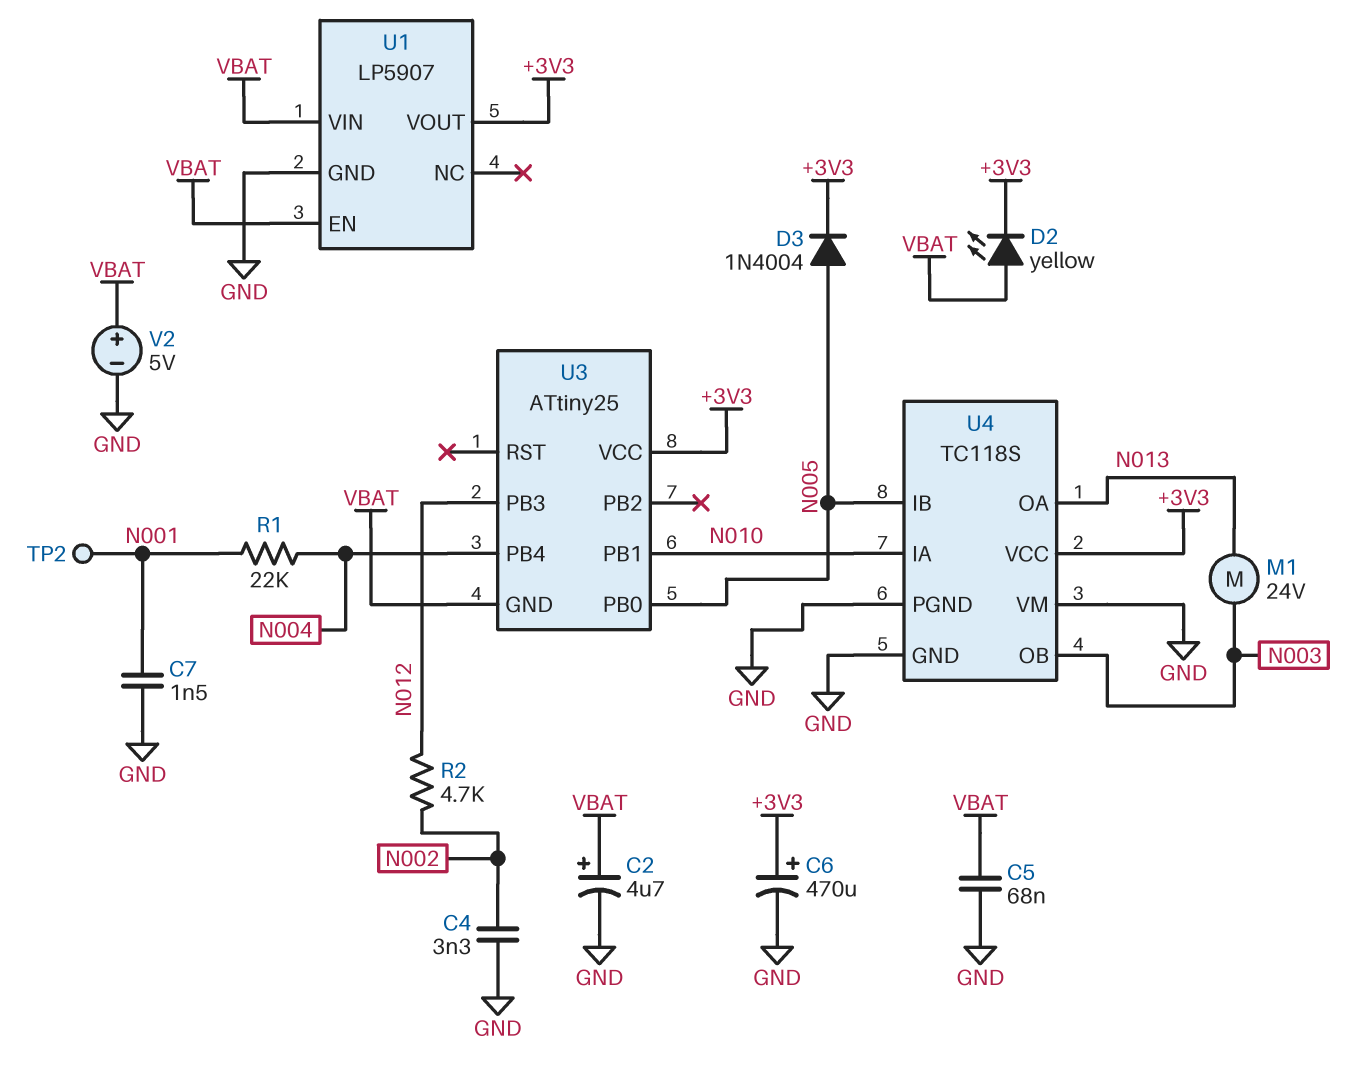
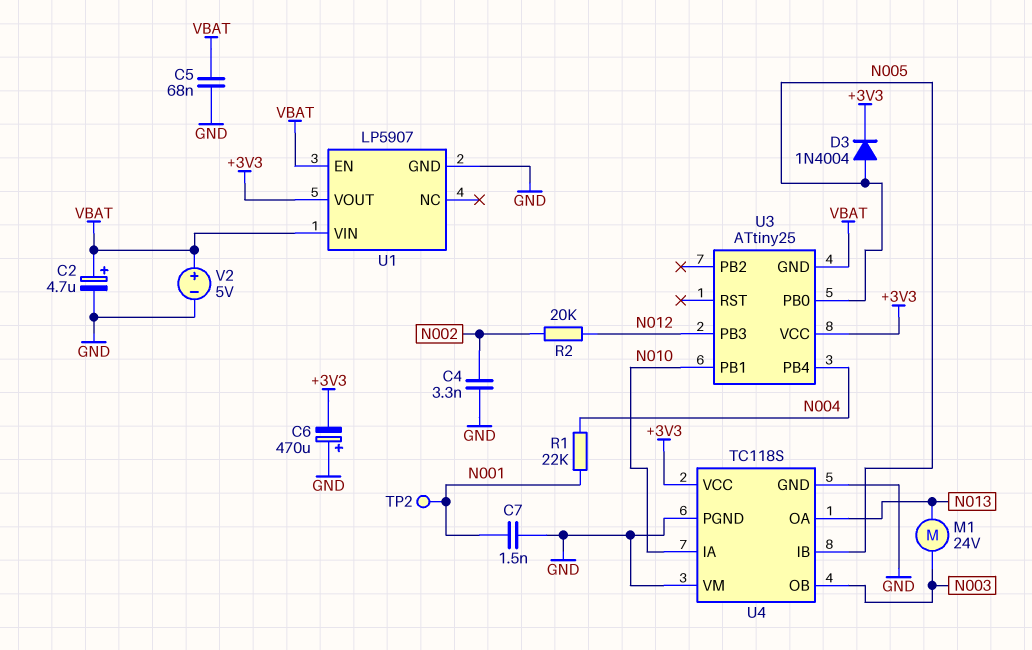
C6: 470uF (plus +3V3, minus GND) -> 470uF (plus GND, minus +3V3)
D2: LED yellow (A VBAT, K +3V3) -> none
R2: 4.7k (N002, N012) -> 20k (N002, N012)

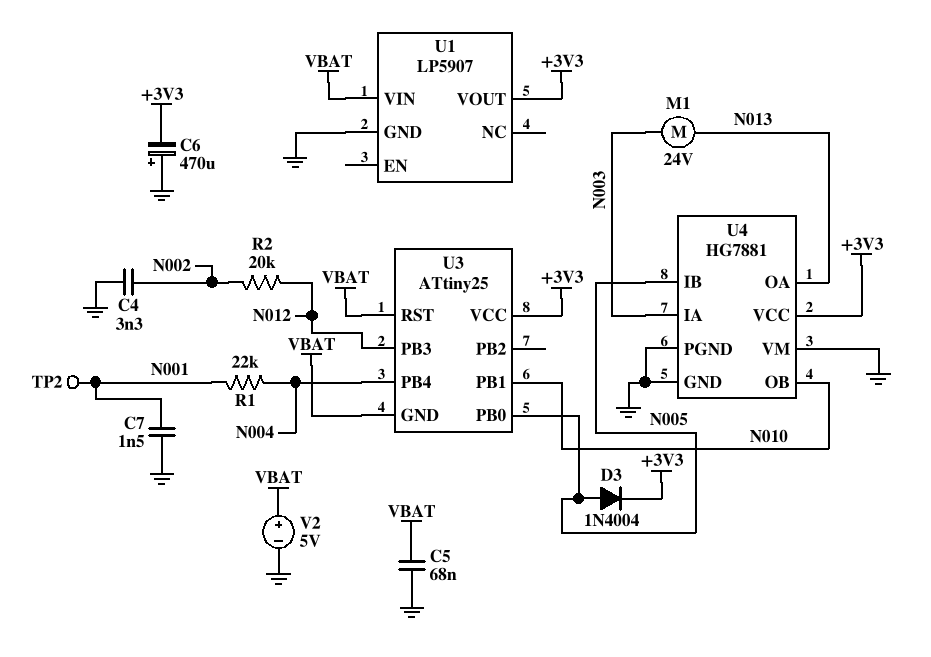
C2: 4.7uF (plus VBAT, minus GND) -> none
U1 pin EN: VBAT -> none
U3 pin RST: none -> VBAT
U4: TC118S -> HG7881
U4 pin IA: N010 -> N003
U4 pin OB: N003 -> N010

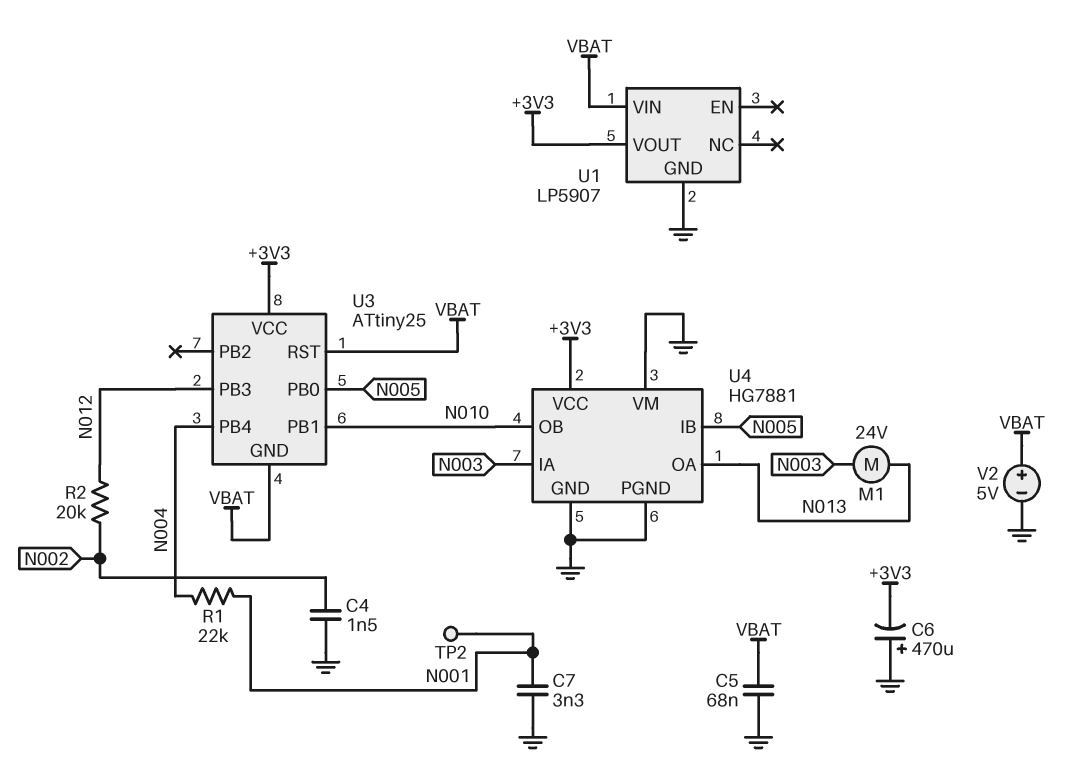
C4: 3.3nF (GND, N002) -> 1.5nF (GND, N002)
C7: 1.5nF (GND, N001) -> 3.3nF (GND, N001)
D3: diode 1N4004 (A N005, K +3V3) -> none

